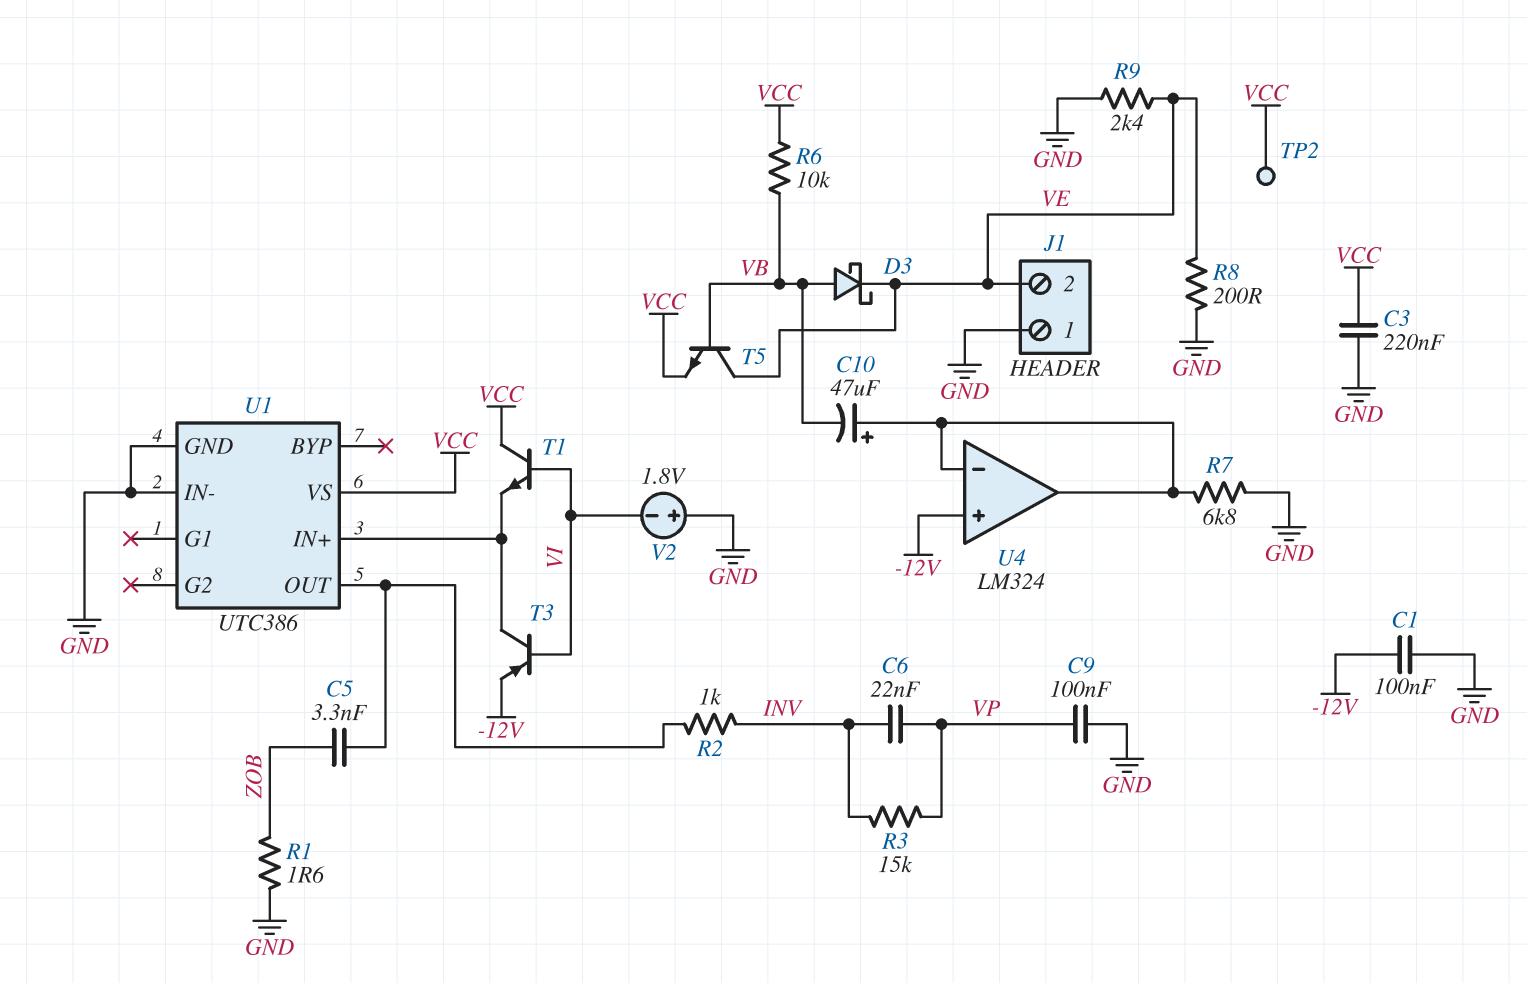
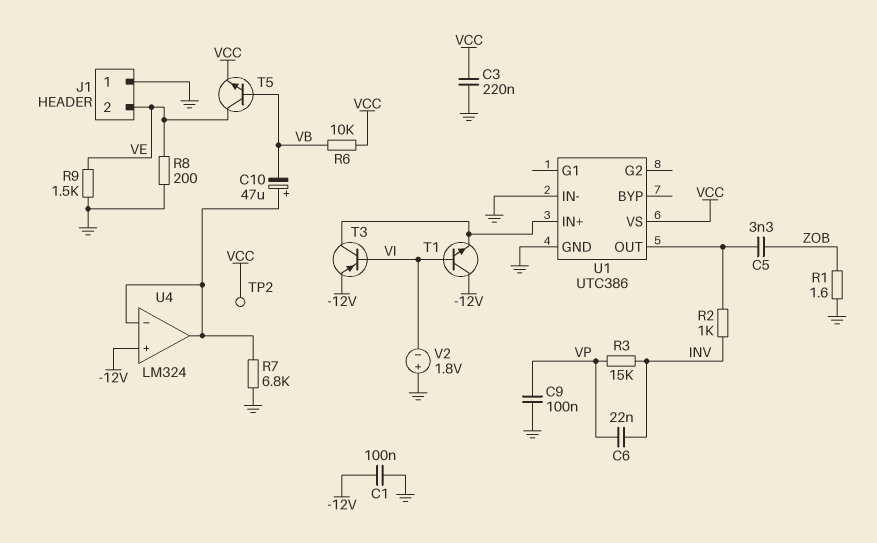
D3: schottky (A VB, K VE) -> none
R9: 2.4k (GND, VE) -> 1.5k (GND, VE)
T1: NPN (B VI, C VCC, E U1/IN+) -> NPN (B VI, C -12V, E U1/IN+)

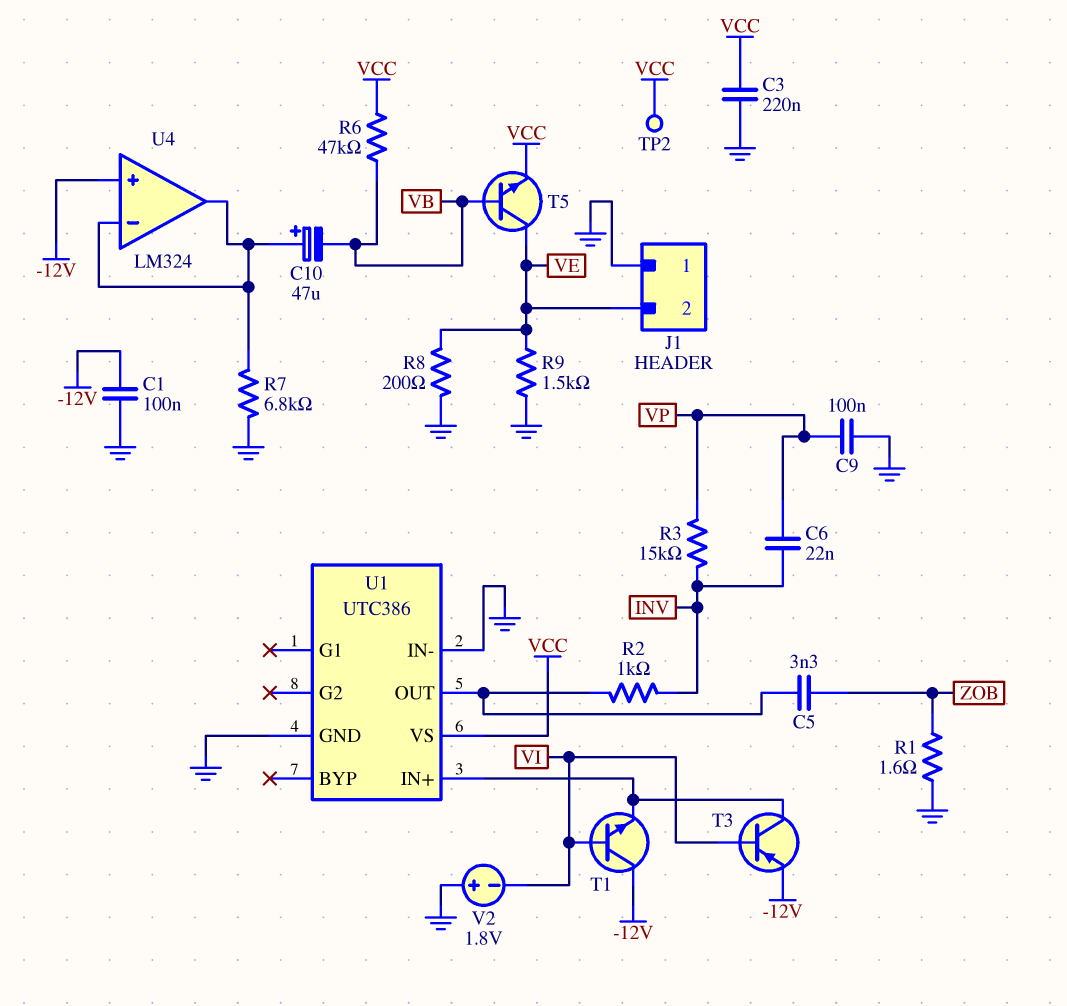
R6: 10k (VB, VCC) -> 47k (VB, VCC)

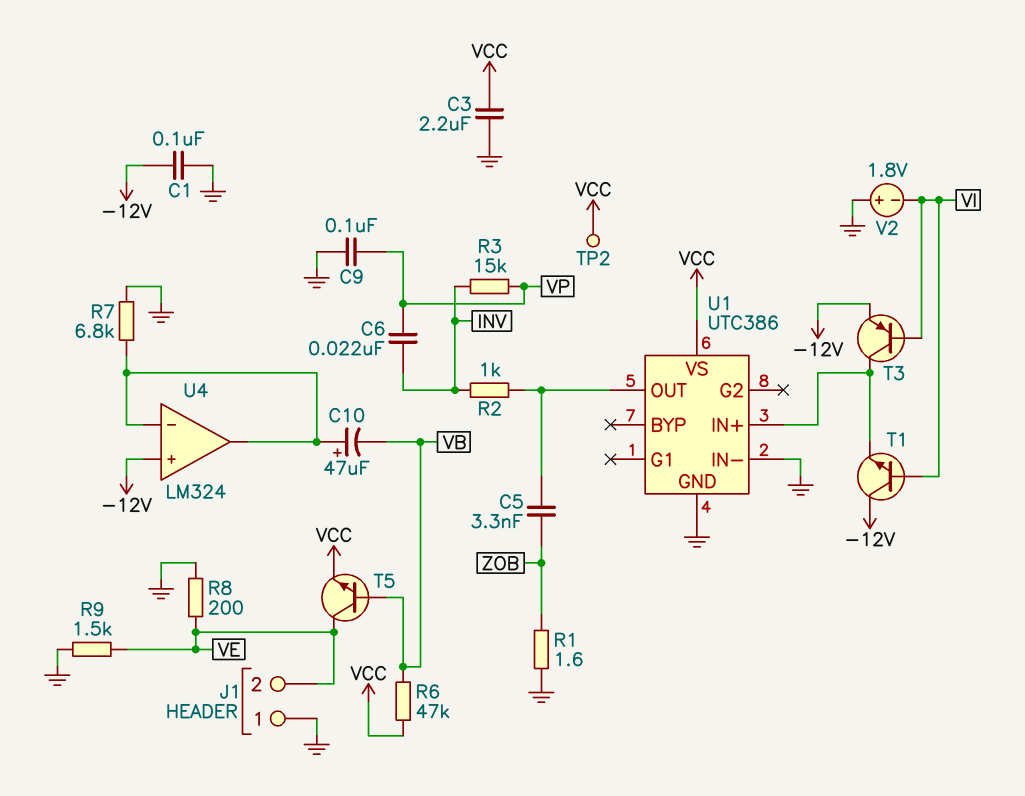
C3: 220nF (GND, VCC) -> 2.2uF (GND, VCC)

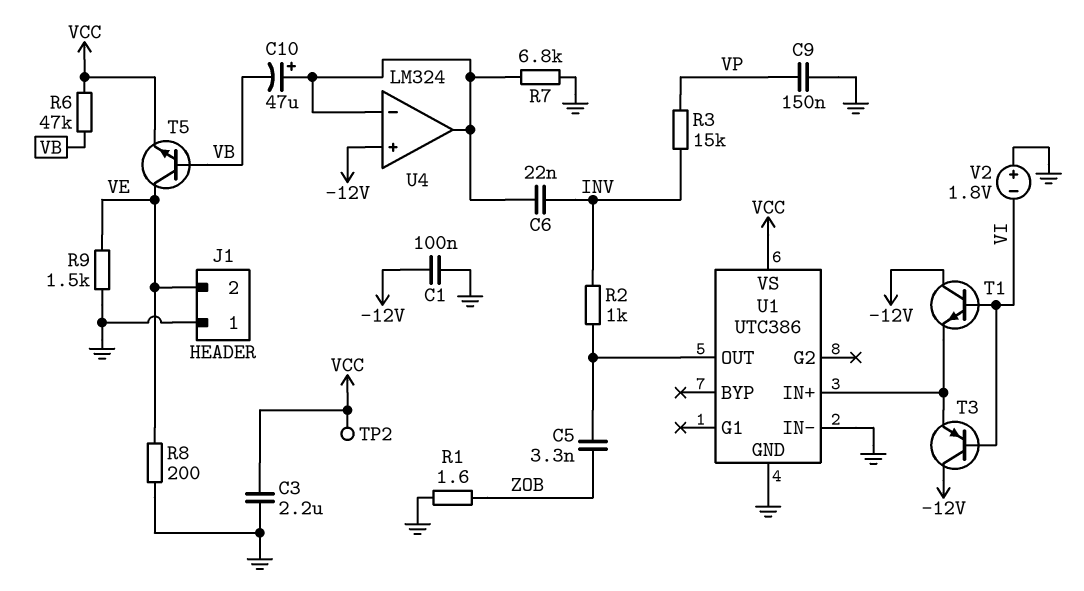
C6: 22nF (INV, VP) -> 22nF (INV, U4/in-)
C9: 100nF (GND, VP) -> 150nF (GND, VP)
T3: PNP (B VI, C U1/IN+, E -12V) -> PNP (B VI, C -12V, E U1/IN+)

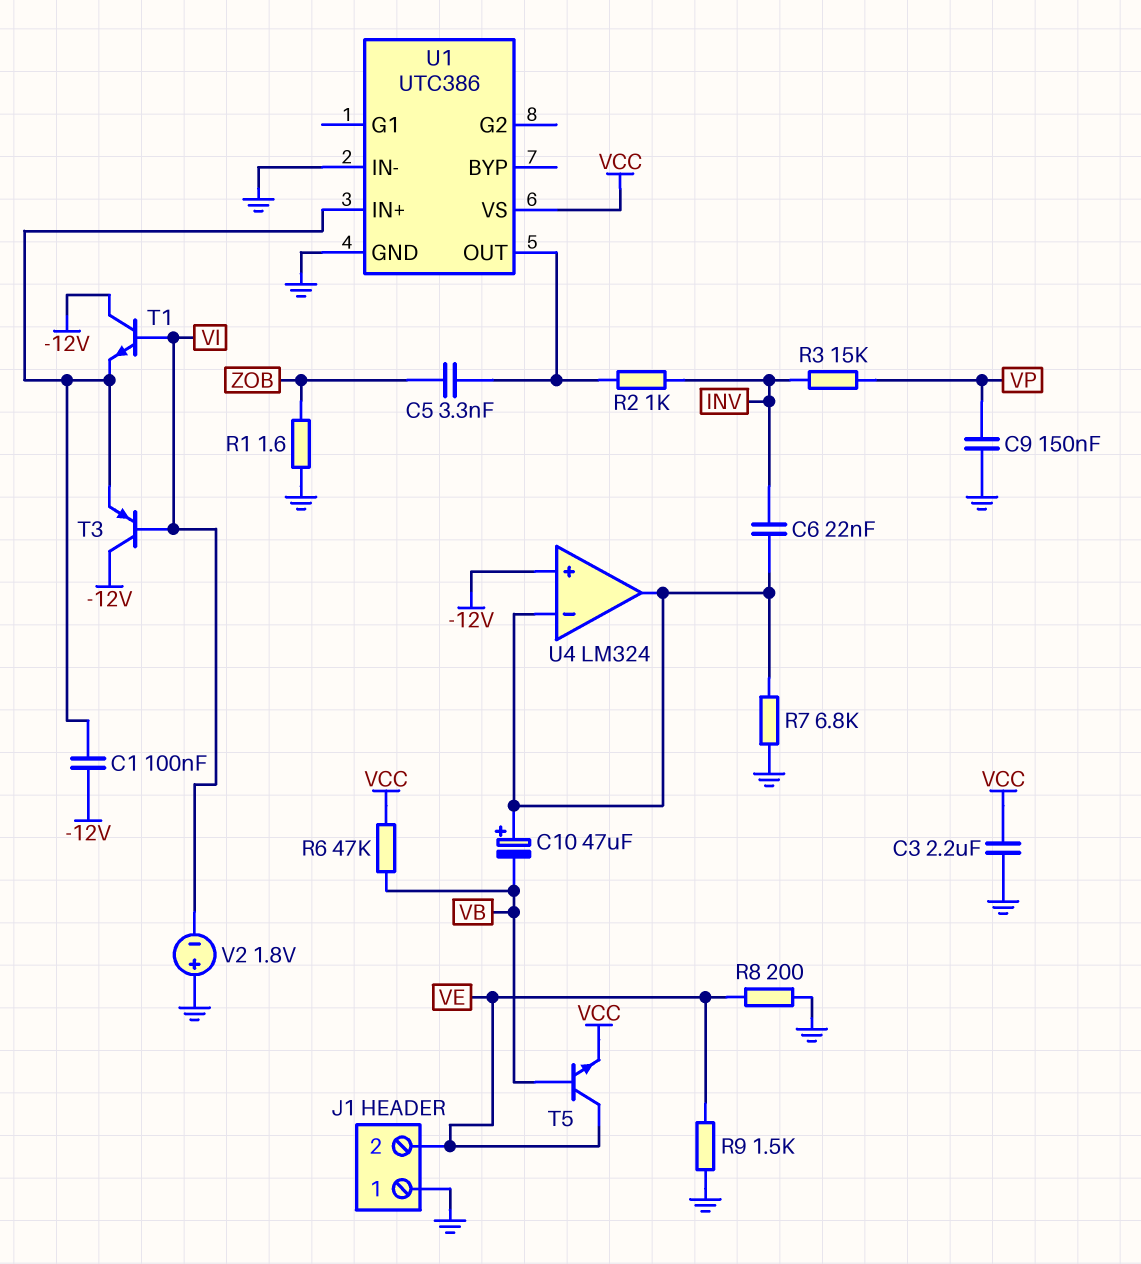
C1: 100nF (-12V, GND) -> 100nF (-12V, U1/IN+)
TP2: test point (VCC) -> none

